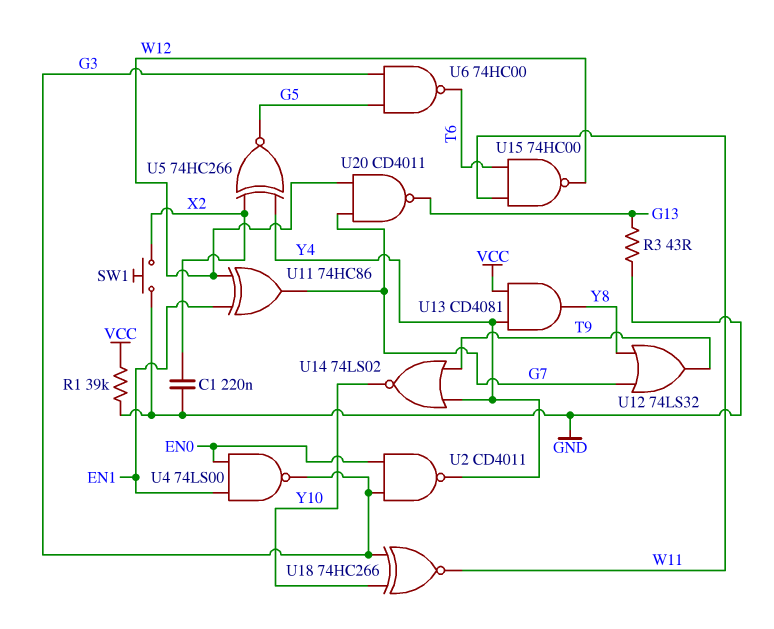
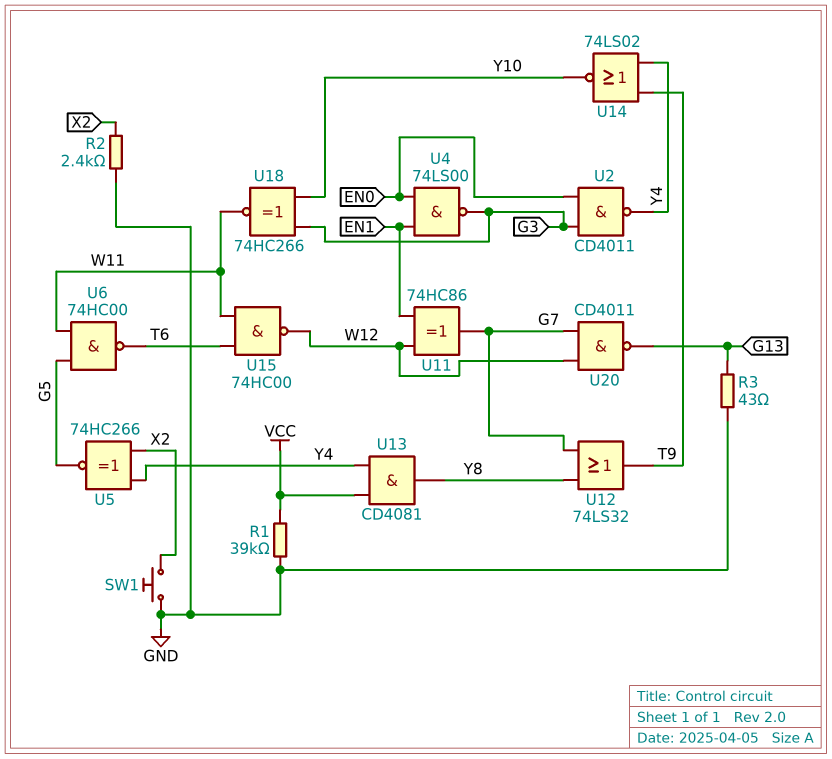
C1: 220nF (GND, X2) -> none
R2: none -> 2.4k (GND, X2)
U6: NAND 74HC00 (in G3, in G5, out T6) -> NAND 74HC00 (in G5, in W11, out T6)

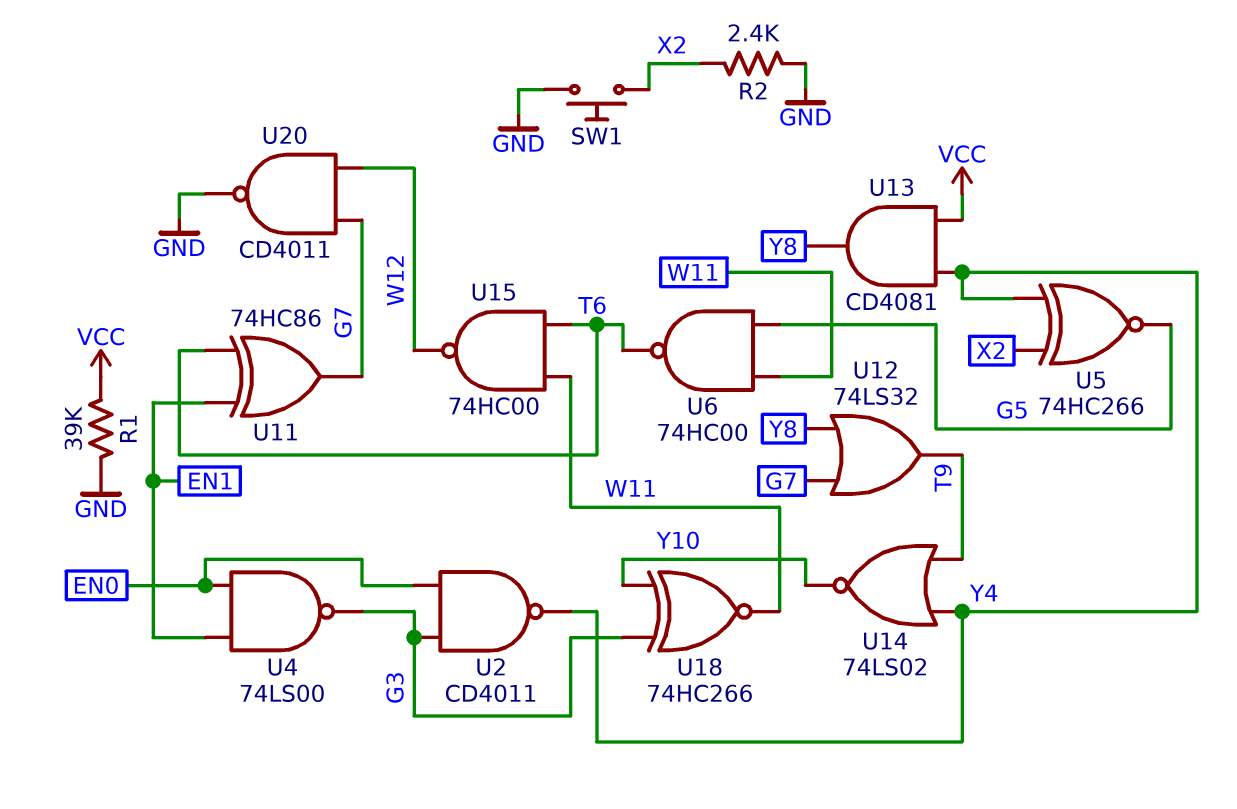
R3: 43 (G13, GND) -> none
U11: XOR 74HC86 (in EN1, in W12, out G7) -> XOR 74HC86 (in EN1, in T6, out G7)
U20: NAND CD4011 (in G7, in W12, out G13) -> NAND CD4011 (in G7, in W12, out GND)

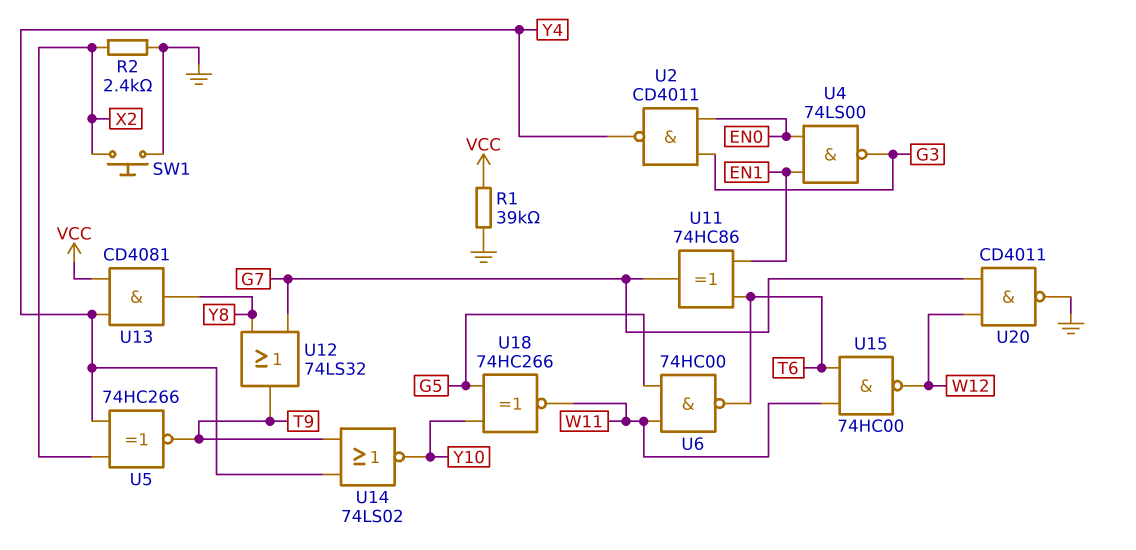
U5: XNOR 74HC266 (in X2, in Y4, out G5) -> XNOR 74HC266 (in X2, in Y4, out T9)
U18: XNOR 74HC266 (in G3, in Y10, out W11) -> XNOR 74HC266 (in G5, in Y10, out W11)

